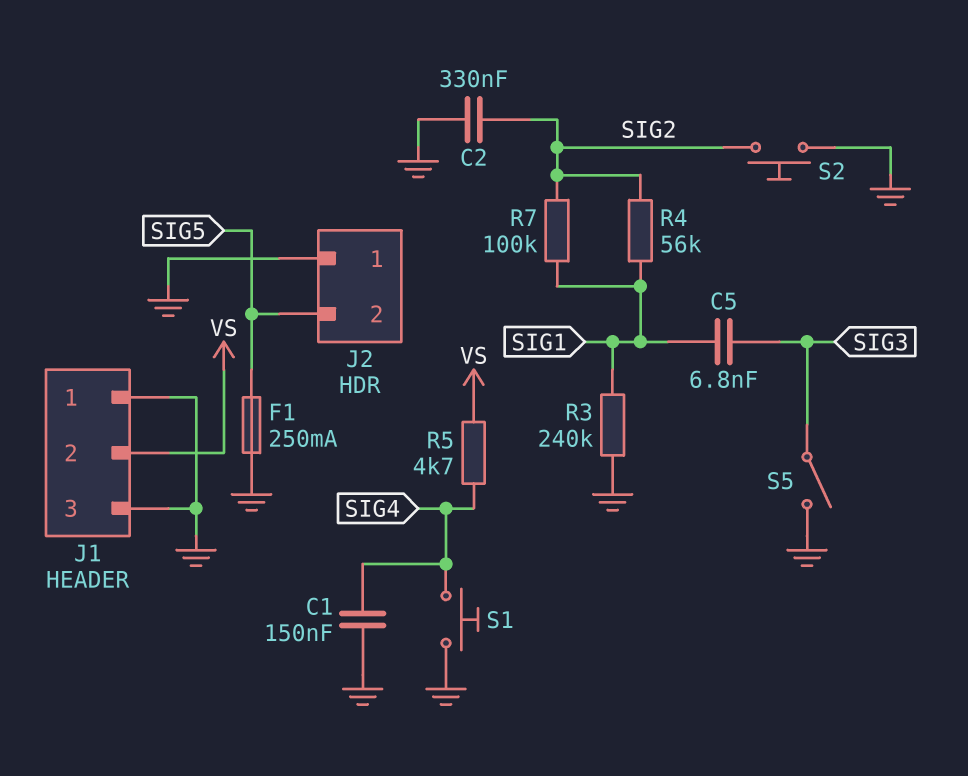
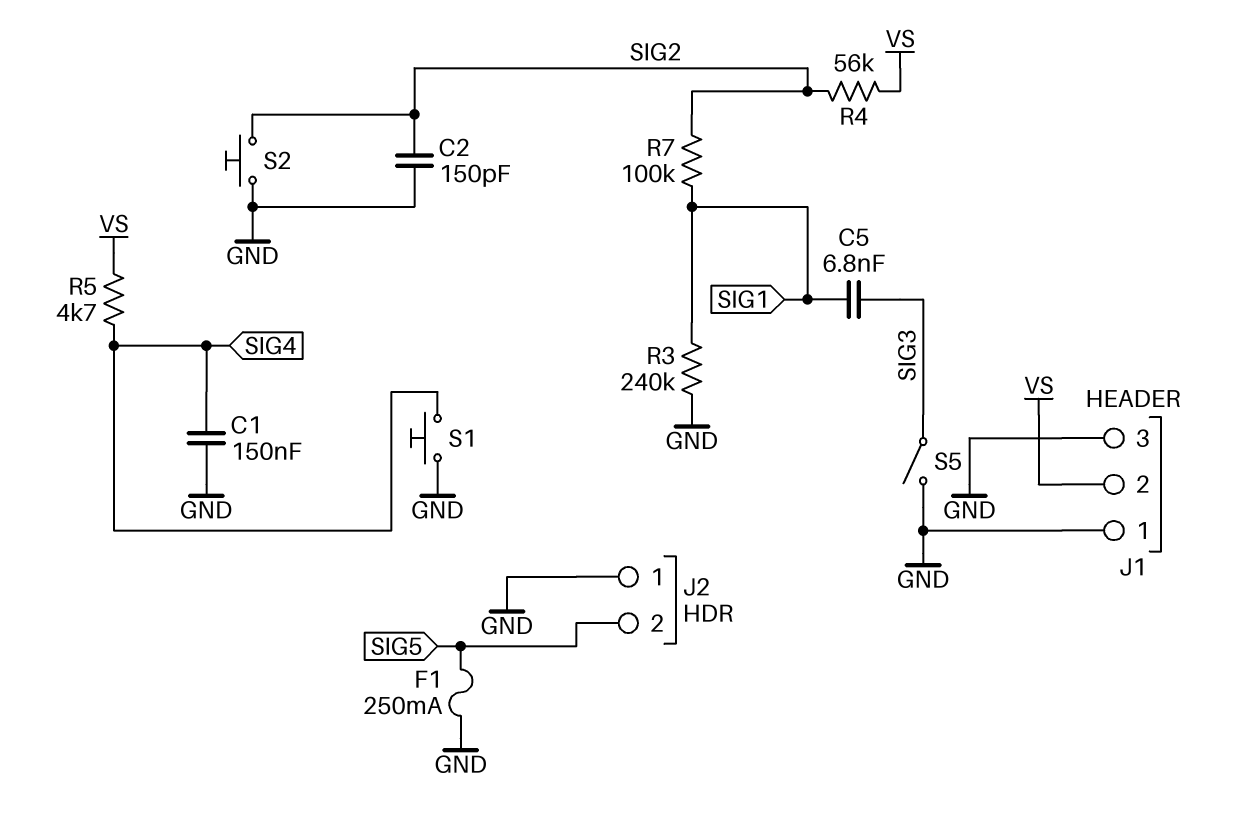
C2: 330nF (GND, SIG2) -> 150pF (GND, SIG2)
R4: 56k (SIG1, SIG2) -> 56k (SIG2, VS)

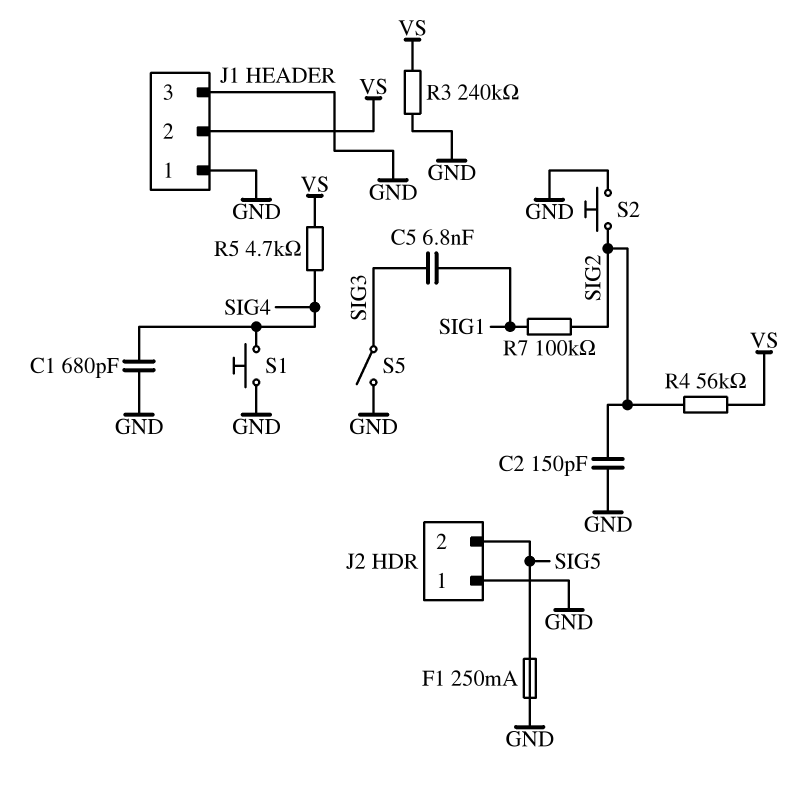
C1: 150nF (GND, SIG4) -> 680pF (GND, SIG4)
R3: 240k (GND, SIG1) -> 240k (GND, VS)

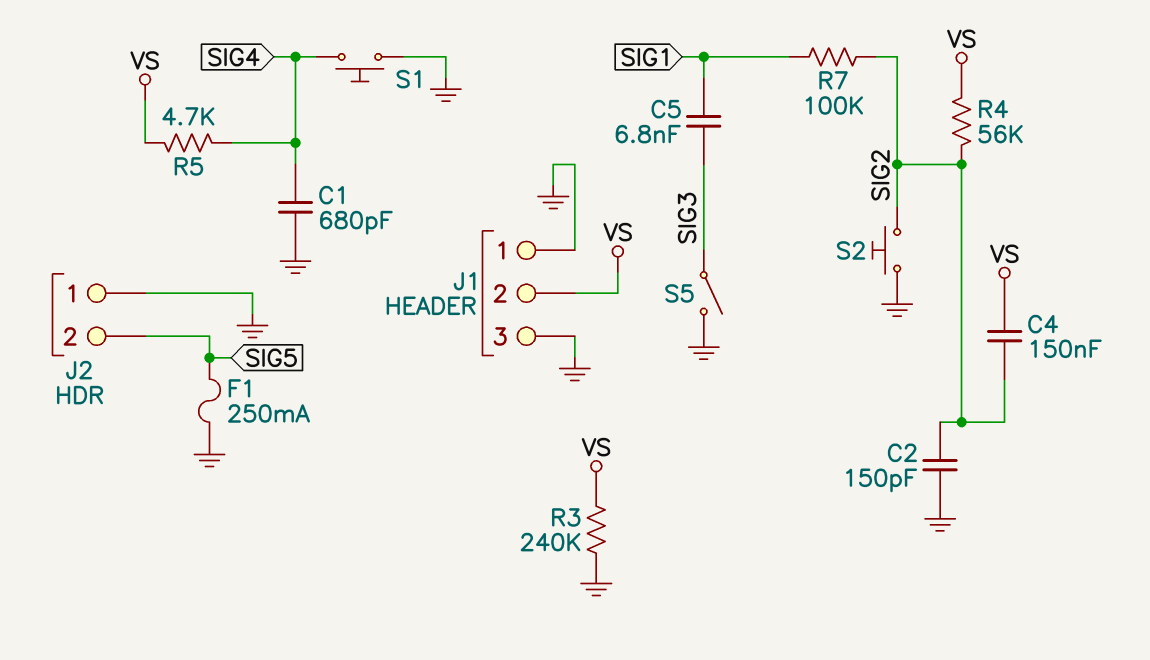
C4: none -> 150nF (SIG2, VS)

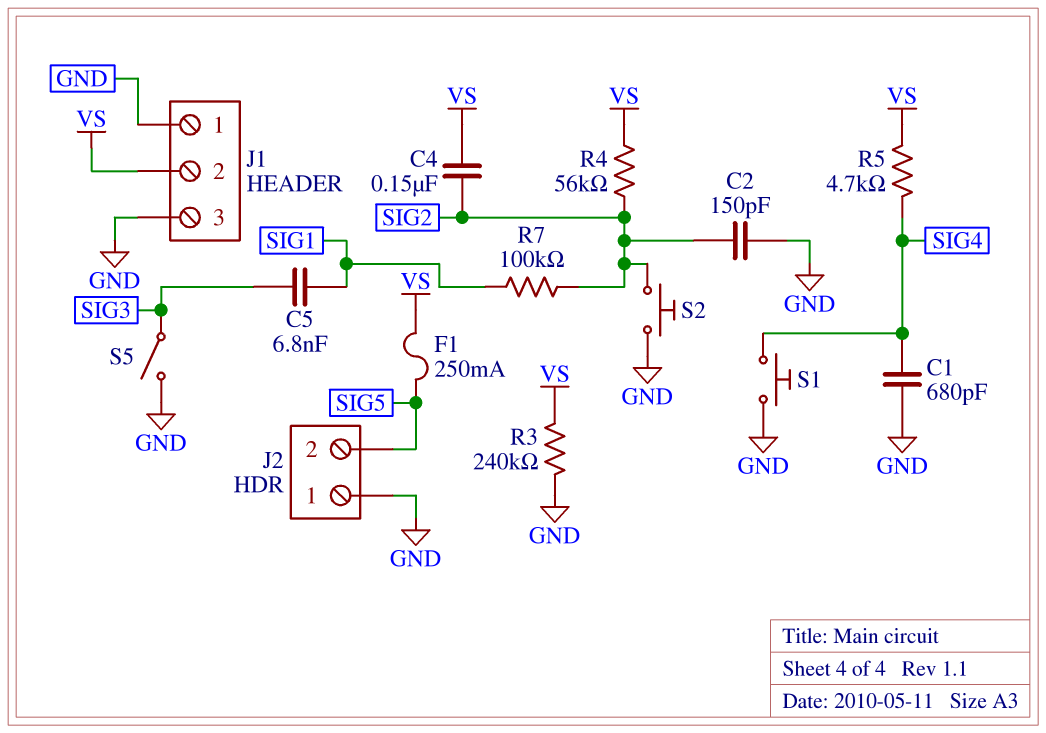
F1: 250mA (GND, SIG5) -> 250mA (SIG5, VS)

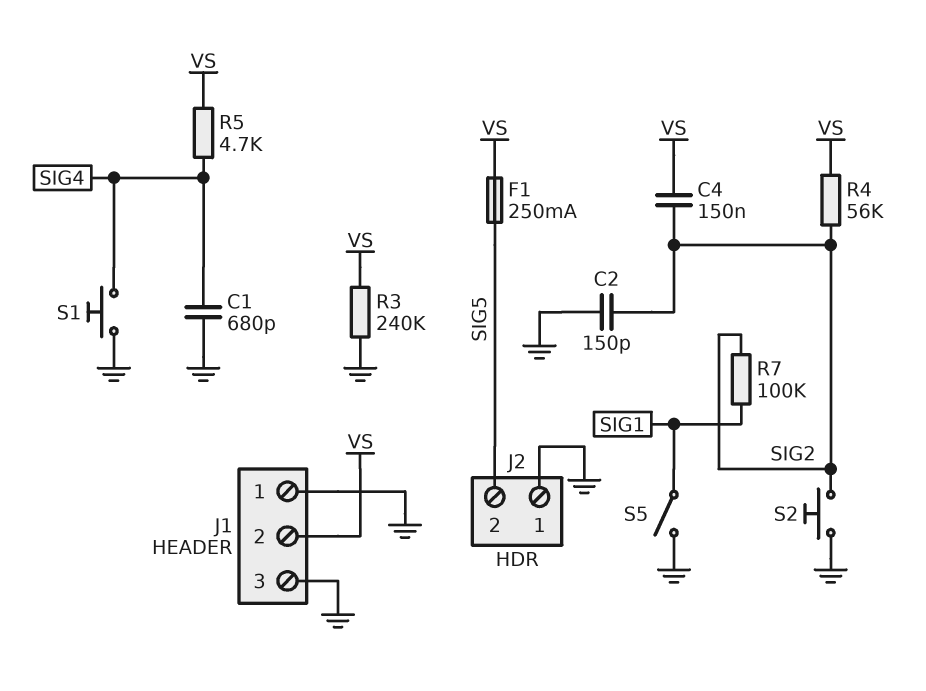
C5: 6.8nF (SIG1, SIG3) -> none
S5: switch (GND, SIG3) -> switch (GND, SIG1)

